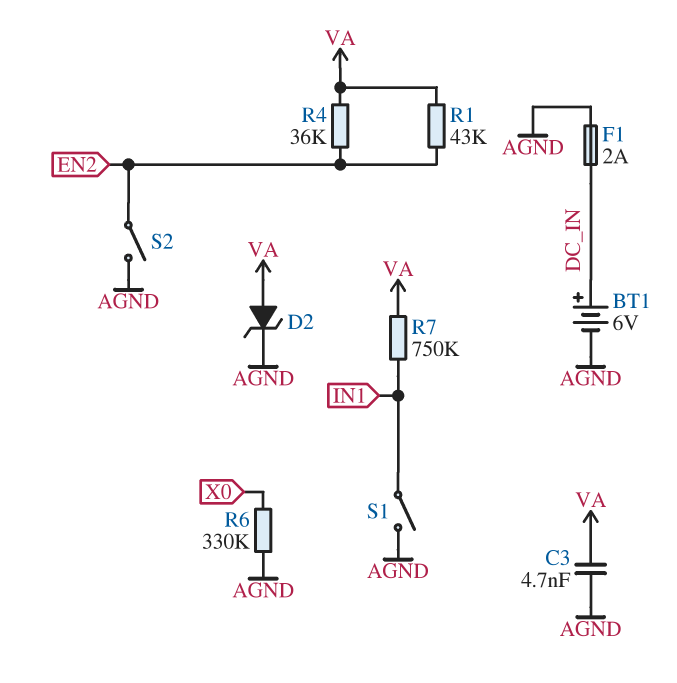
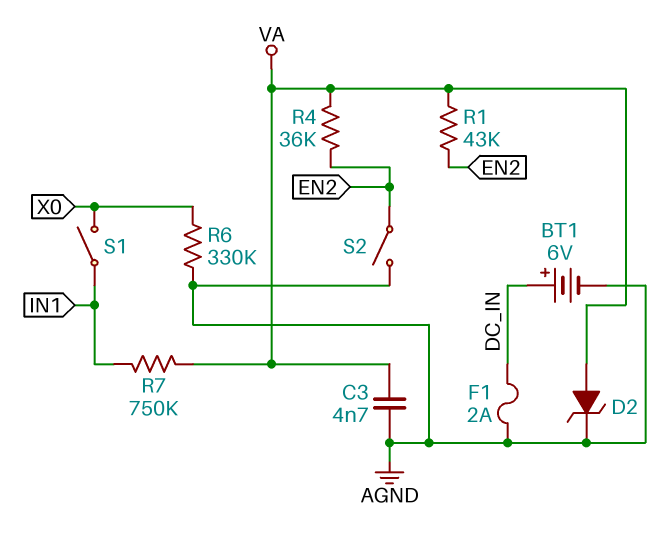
S1: switch (AGND, IN1) -> switch (IN1, X0)

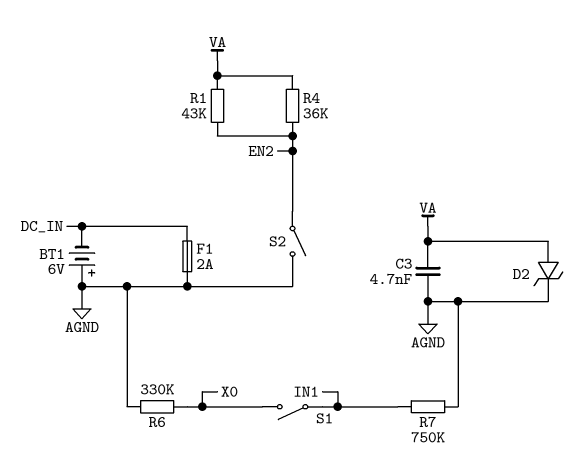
BT1: 6V (plus DC_IN, minus AGND) -> 6V (plus AGND, minus DC_IN)
R7: 750k (IN1, VA) -> 750k (AGND, IN1)

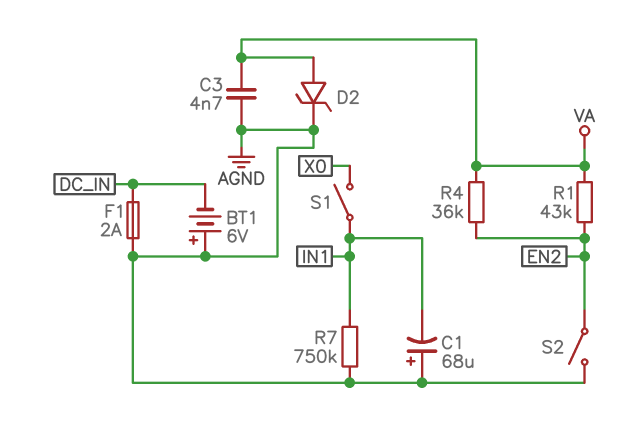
C1: none -> 68uF (plus AGND, minus IN1)
R6: 330k (AGND, X0) -> none

